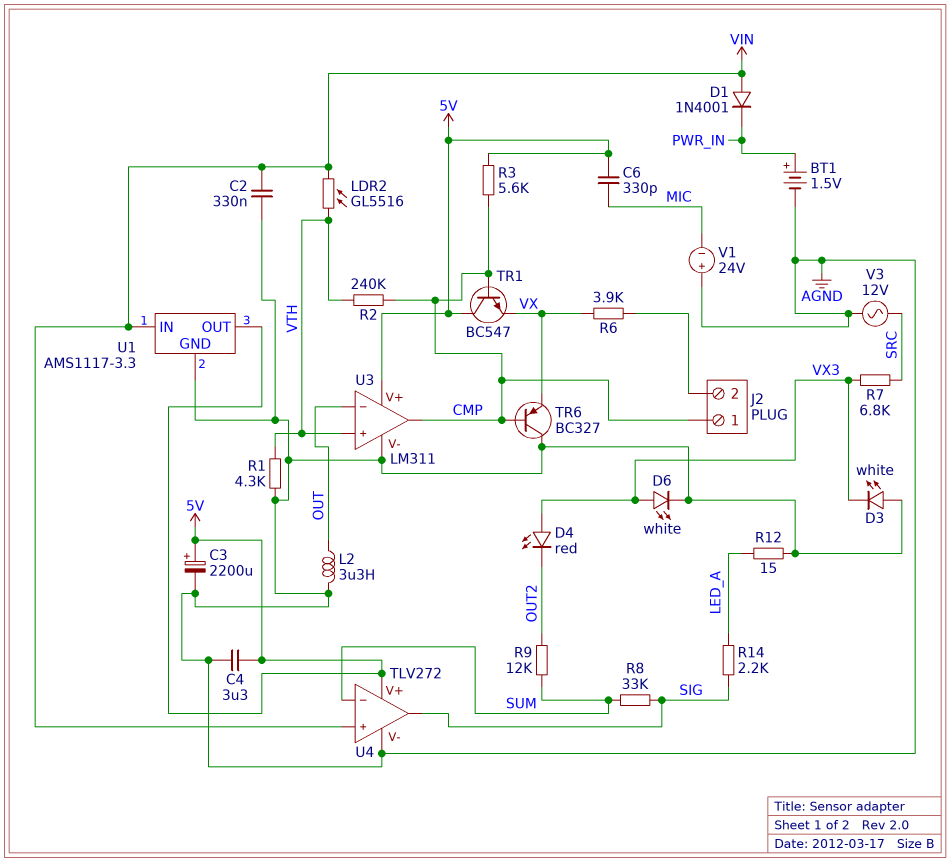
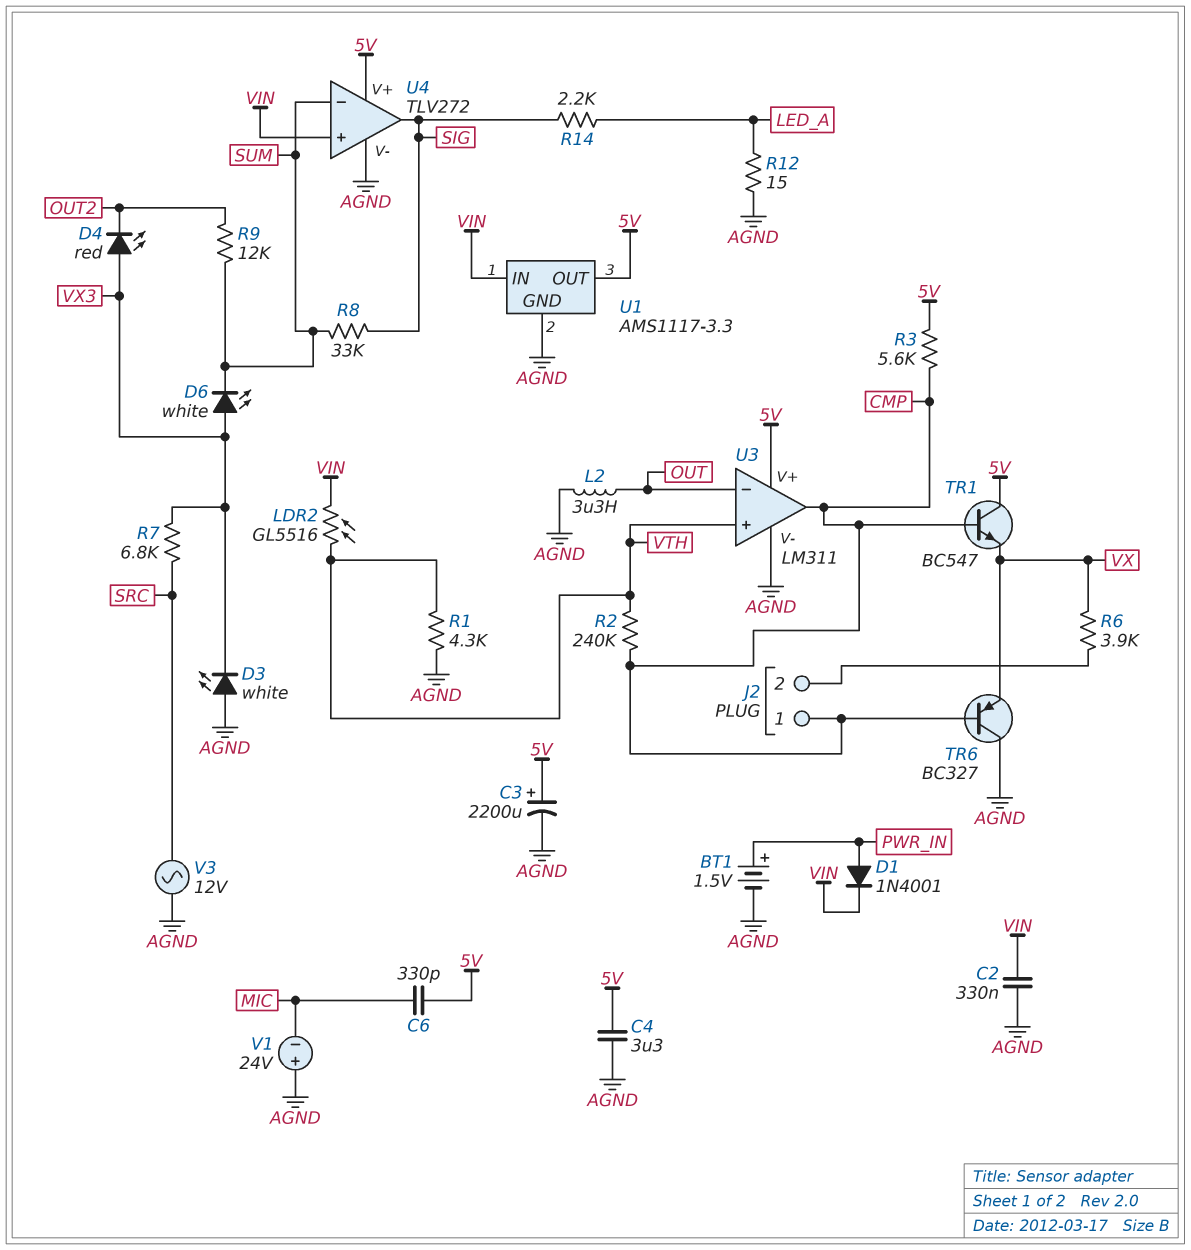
D1: diode 1N4001 (A VIN, K PWR_IN) -> diode 1N4001 (A PWR_IN, K VIN)
D6: LED white (A VX3, K AGND) -> LED white (A VX3, K SUM)

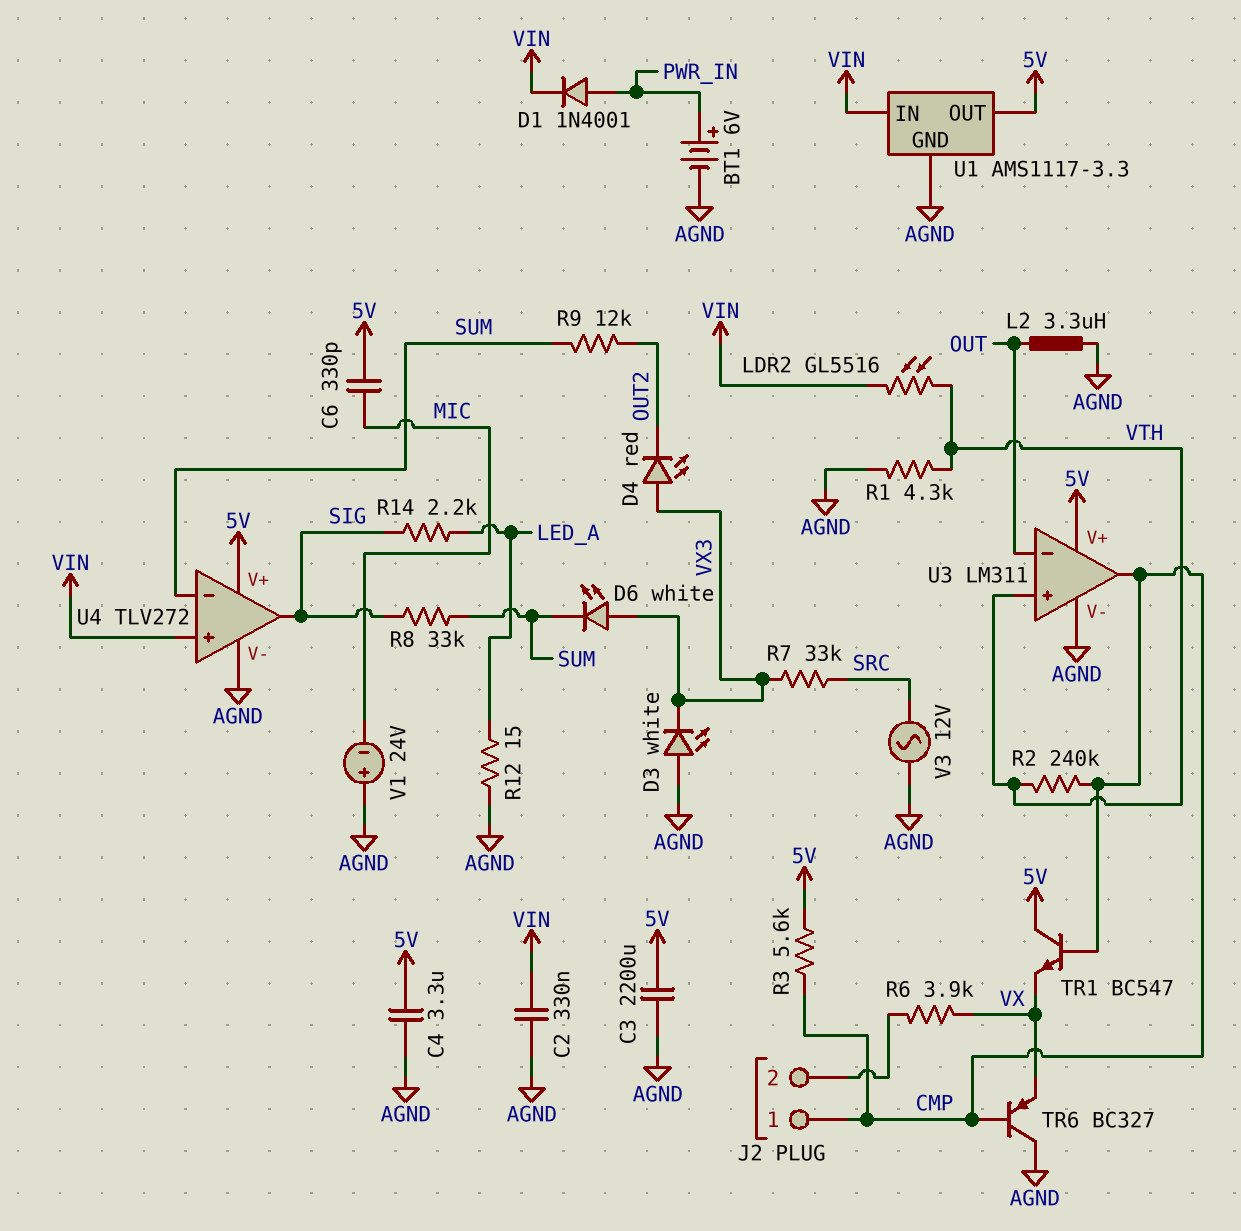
BT1: 1.5V (plus PWR_IN, minus AGND) -> 6V (plus PWR_IN, minus AGND)
C3: 2200uF (plus 5V, minus AGND) -> 2200uF (5V, AGND)
R7: 6.8k (SRC, VX3) -> 33k (SRC, VX3)

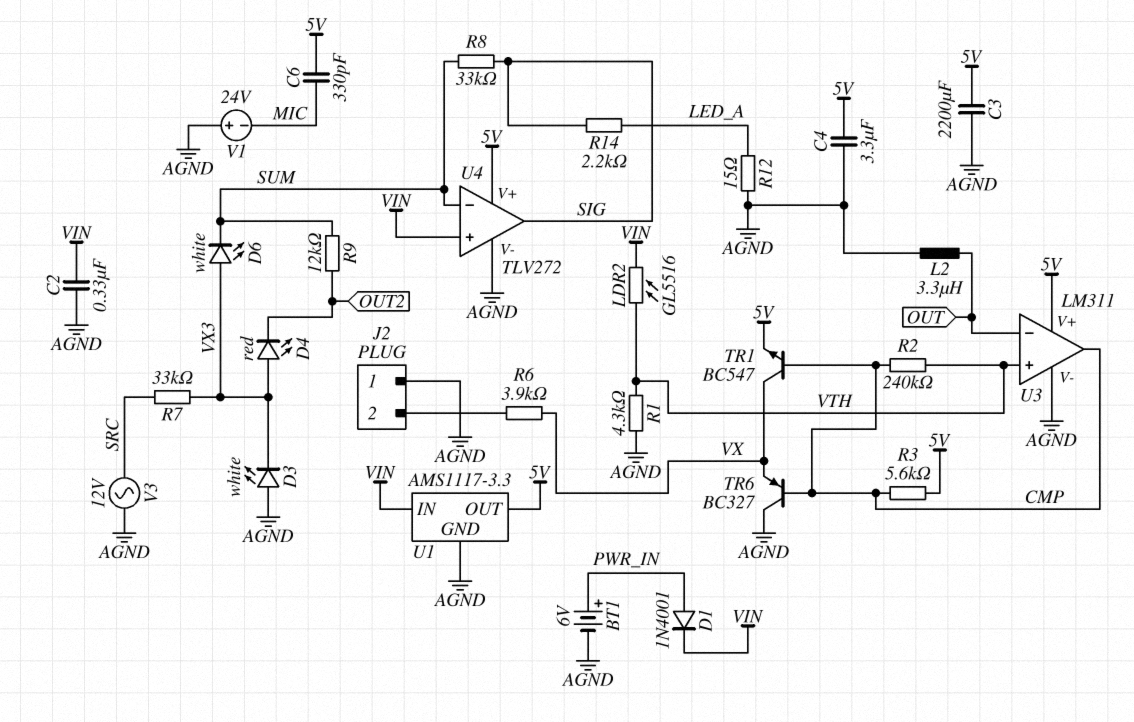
J2 pin 1: CMP -> AGND
TR1: NPN BC547 (B CMP, C 5V, E VX) -> NPN BC547 (B CMP, C VX, E 5V)

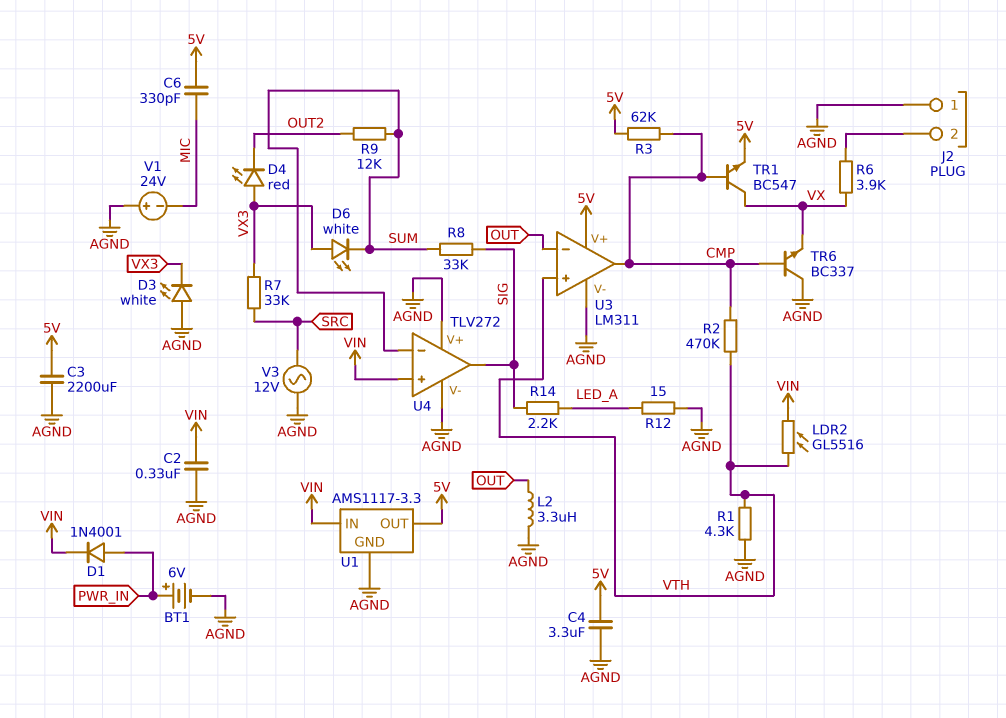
R2: 240k (CMP, VTH) -> 470k (CMP, VTH)
R3: 5.6k (5V, CMP) -> 62k (5V, CMP)
TR6: PNP BC327 (B CMP, C AGND, E VX) -> NPN BC337 (B CMP, C AGND, E VX)
U4 pin V+: 5V -> AGND

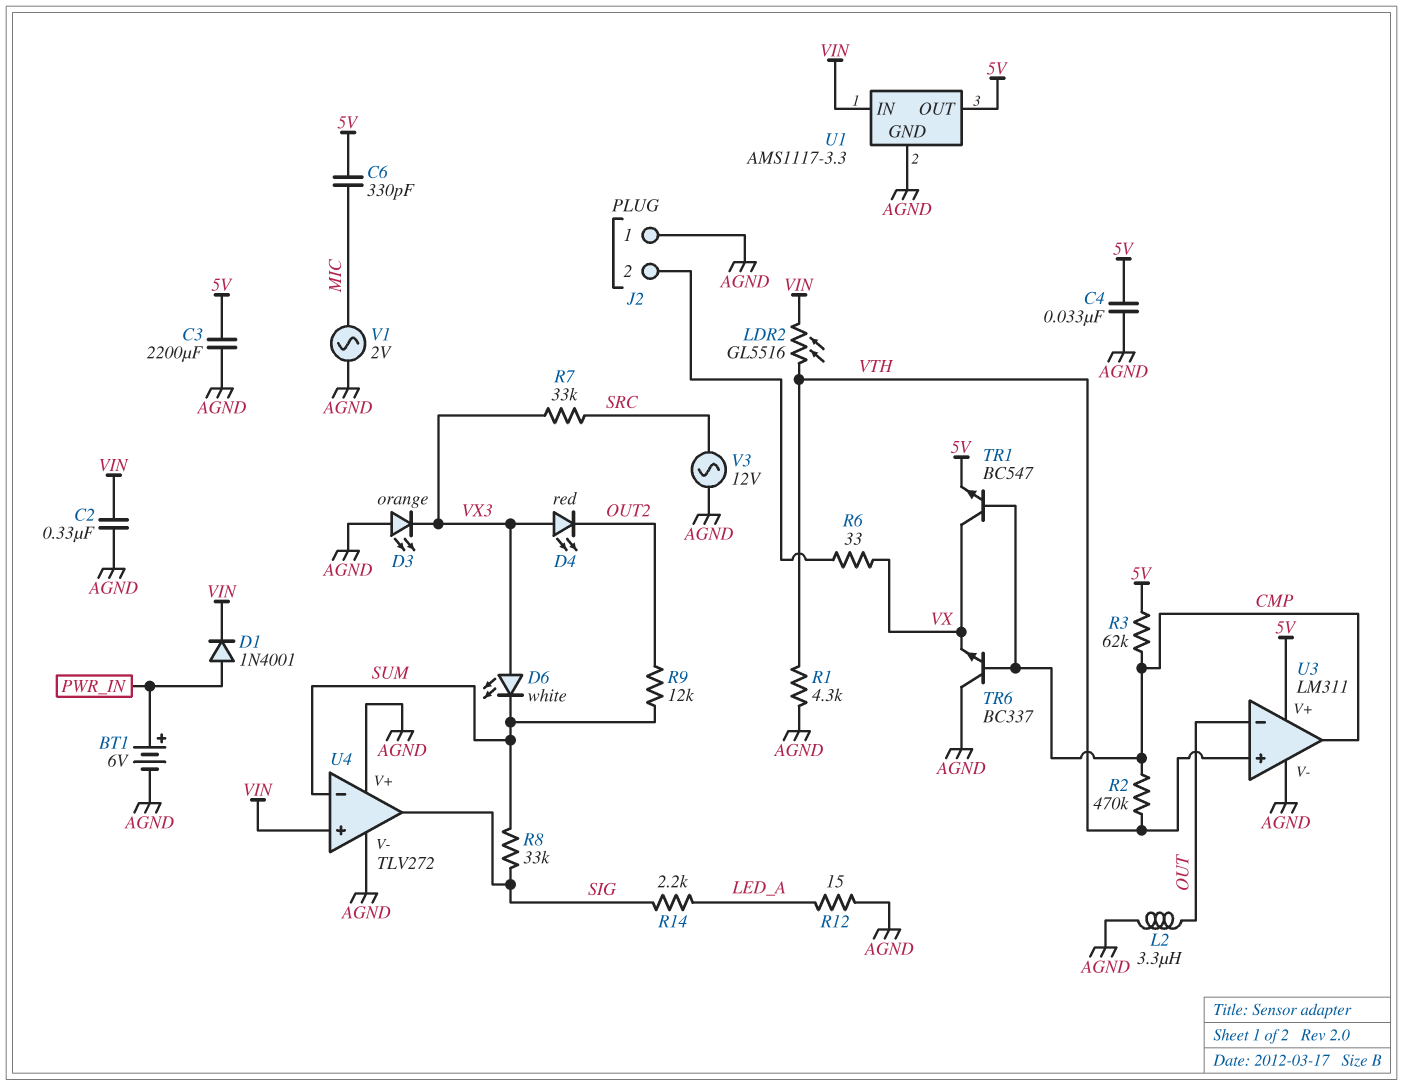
C4: 3.3uF (5V, AGND) -> 33nF (5V, AGND)
D3: LED white (A AGND, K VX3) -> LED orange (A AGND, K VX3)
R6: 3.9k (J2/2, VX) -> 33 (J2/2, VX)
V1: 24V (plus AGND, minus MIC) -> AC 2V (AGND, MIC)

